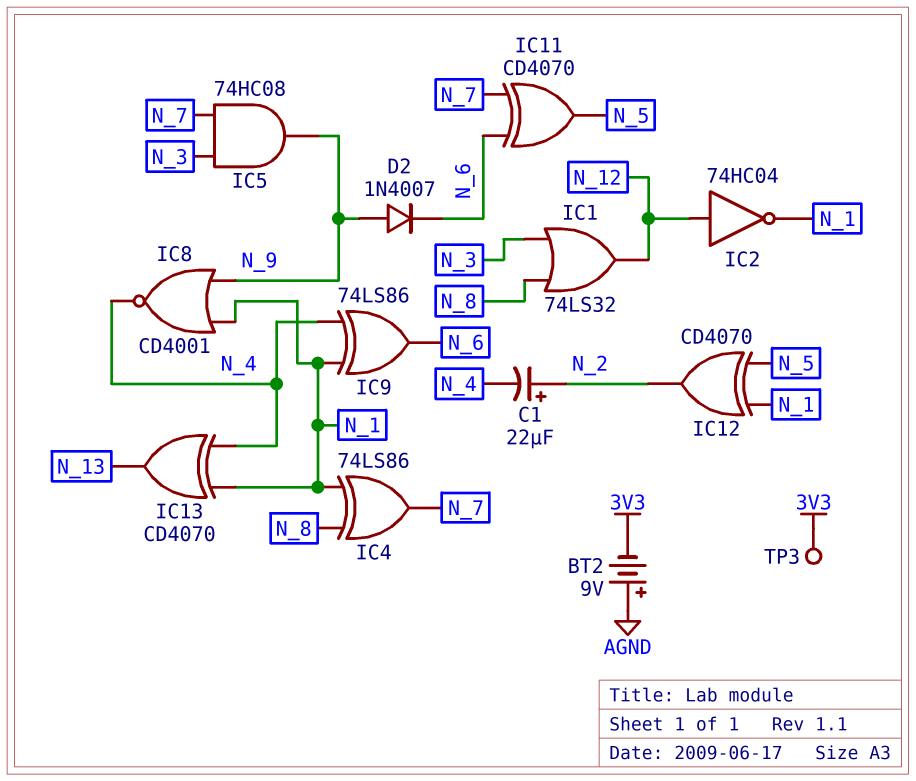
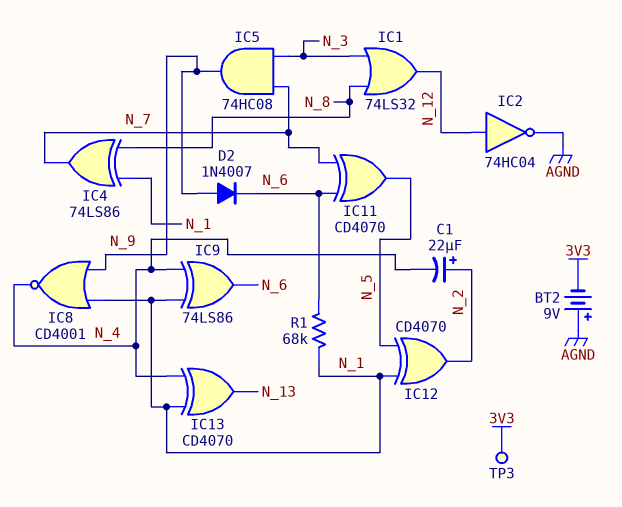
IC2: NOT 74HC04 (in N_12, out N_1) -> NOT 74HC04 (in N_12, out AGND)
R1: none -> 68k (N_1, N_6)

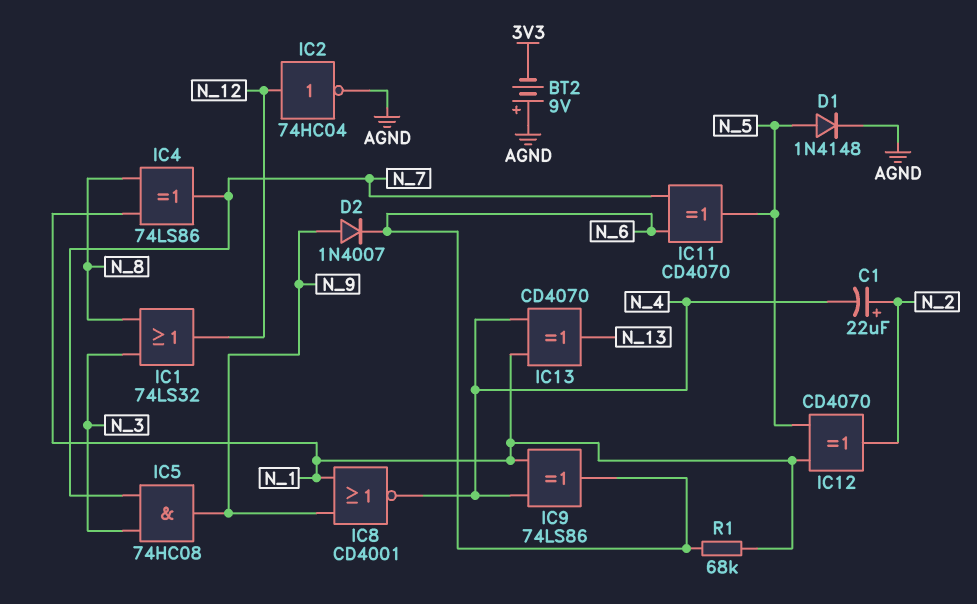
D1: none -> diode 1N4148 (A N_5, K AGND)
TP3: test point (3V3) -> none

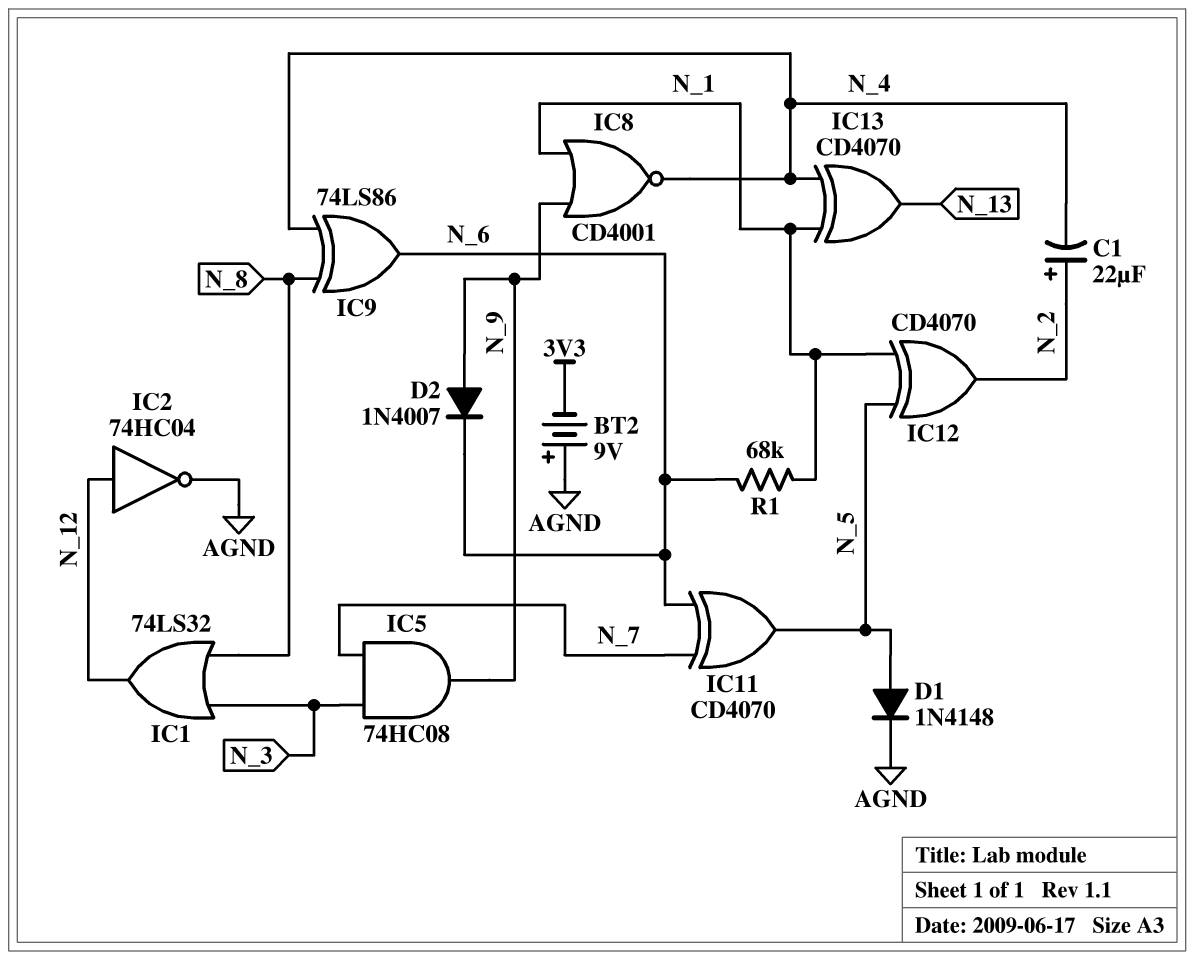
IC4: XOR 74LS86 (in N_1, in N_8, out N_7) -> none
IC9: XOR 74LS86 (in N_1, in N_4, out N_6) -> XOR 74LS86 (in N_4, in N_8, out N_6)

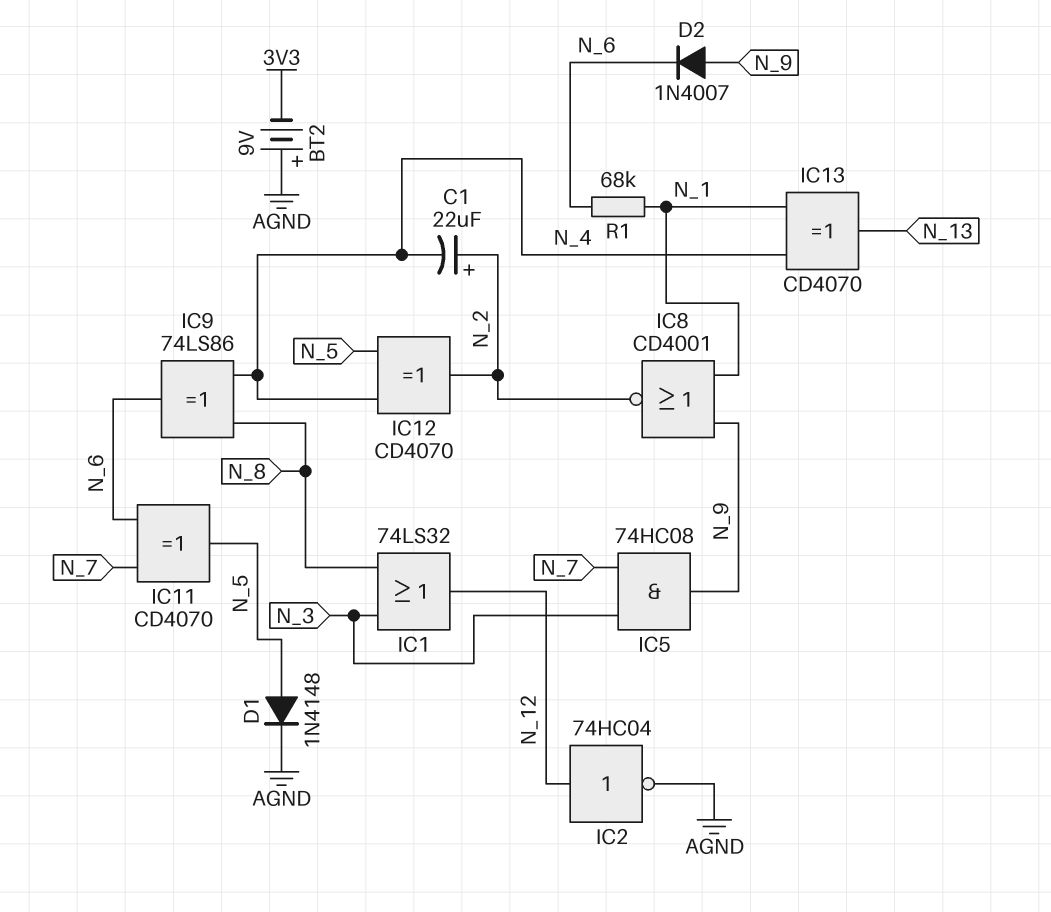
IC8: NOR CD4001 (in N_1, in N_9, out N_4) -> NOR CD4001 (in N_1, in N_9, out N_2)
IC12: XOR CD4070 (in N_1, in N_5, out N_2) -> XOR CD4070 (in N_4, in N_5, out N_2)

